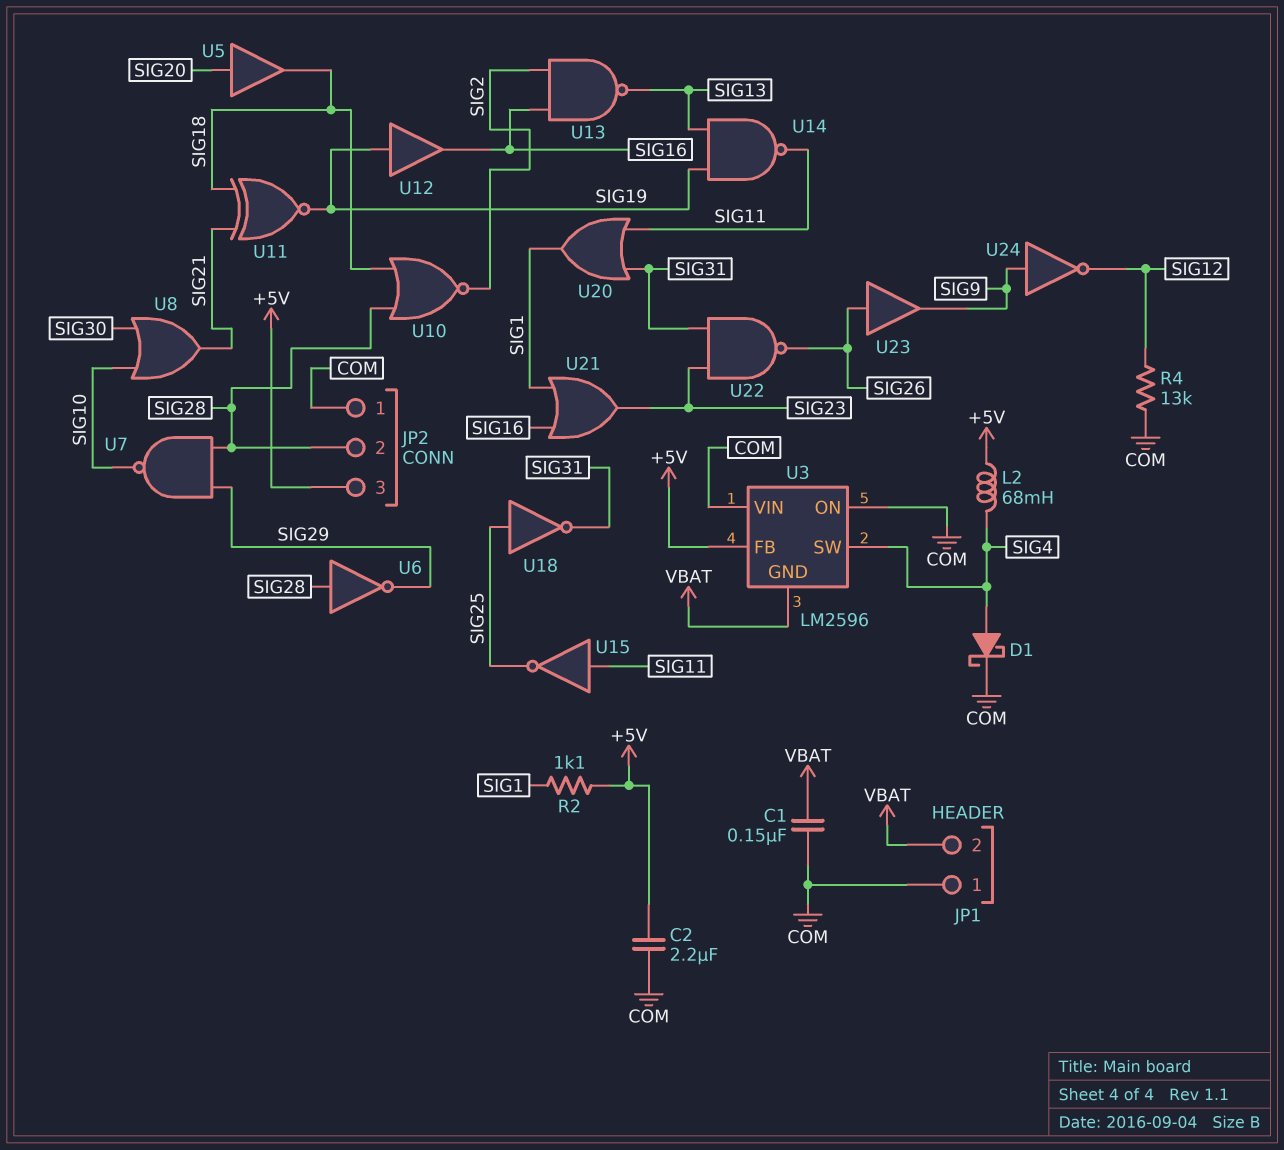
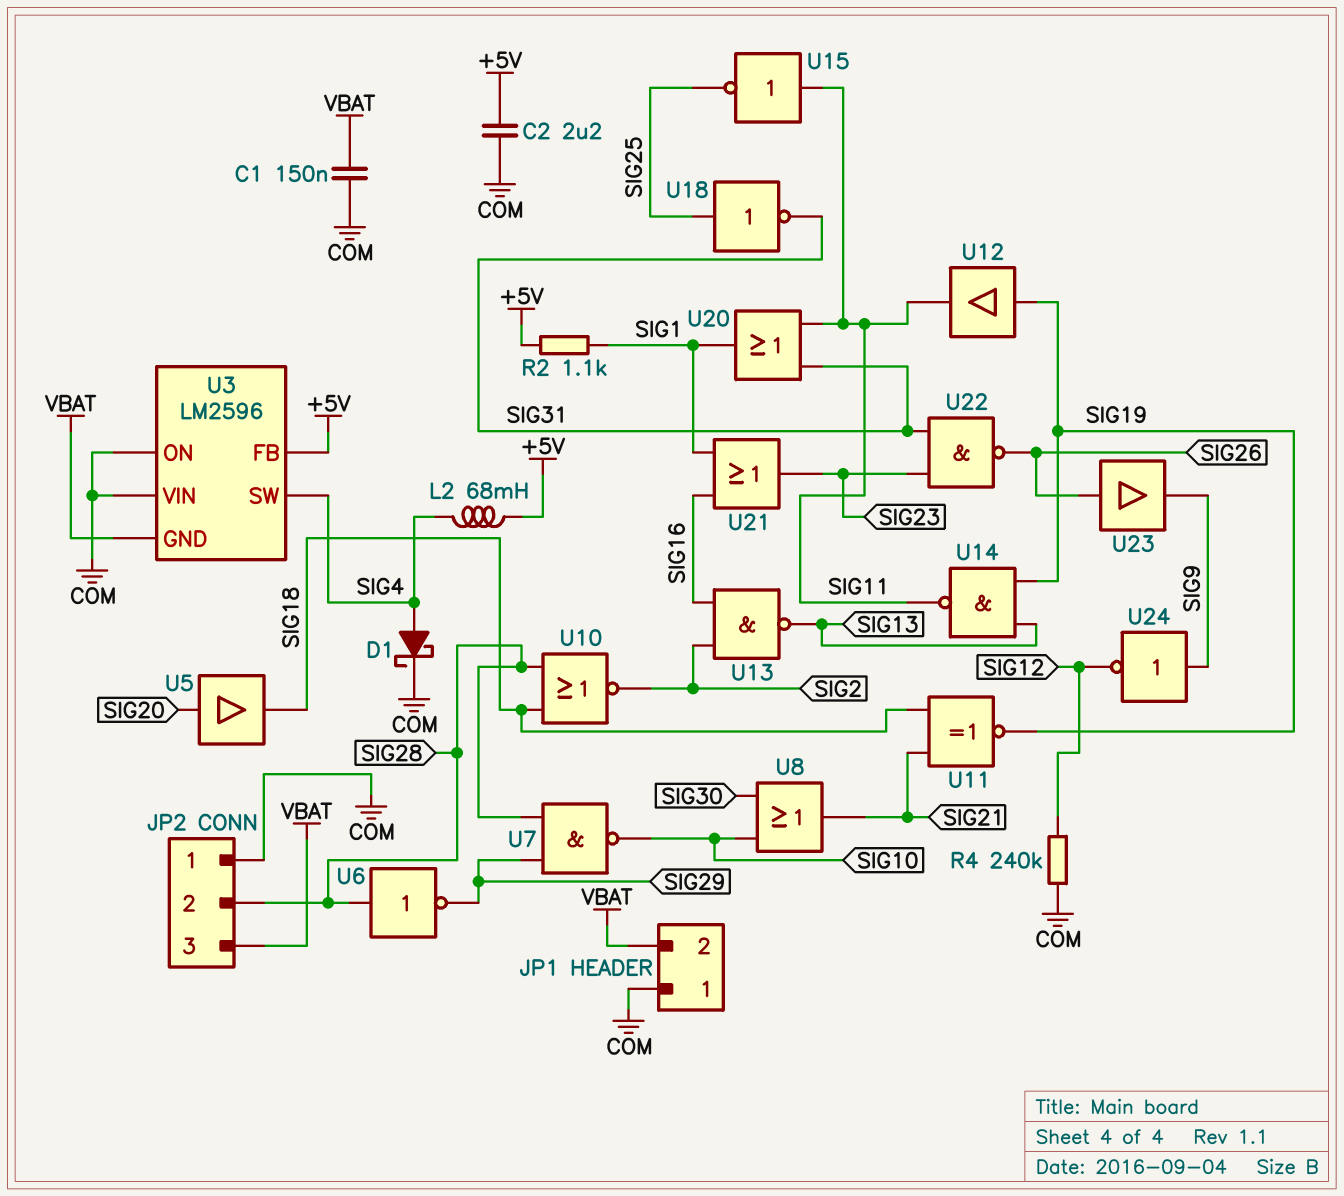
JP2 pin 3: +5V -> VBAT
R4: 13k (COM, SIG12) -> 240k (COM, SIG12)
U12: buffer (in SIG19, out SIG16) -> buffer (in SIG19, out SIG11)

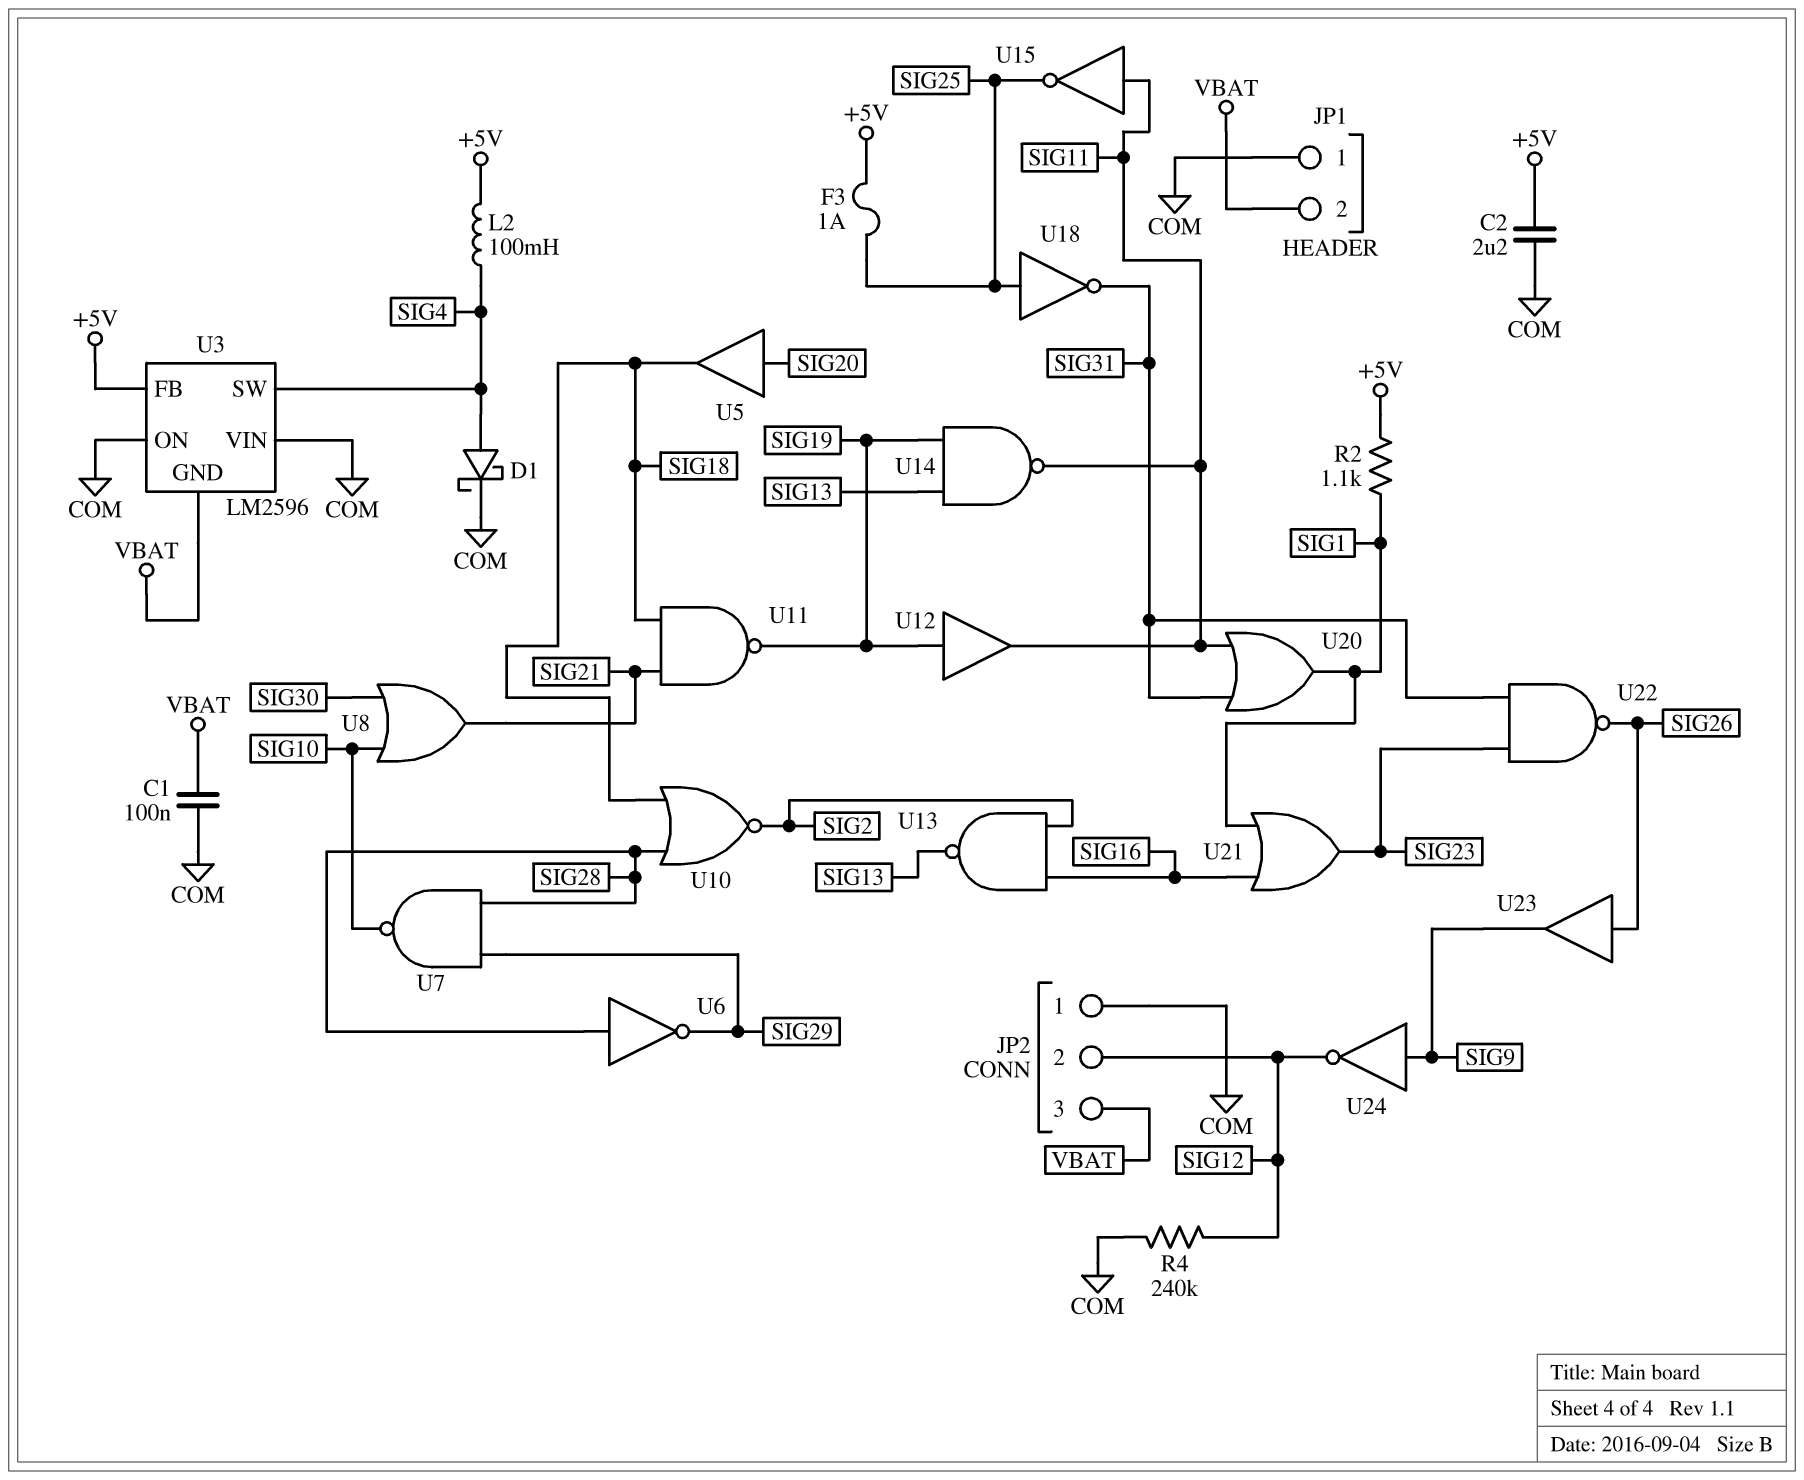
C1: 150nF (COM, VBAT) -> 100nF (COM, VBAT)
F3: none -> 1A (+5V, SIG25)
JP2 pin 2: SIG28 -> SIG12
L2: 68mH (+5V, SIG4) -> 100mH (+5V, SIG4)
U11: XNOR (in SIG18, in SIG21, out SIG19) -> NAND (in SIG18, in SIG21, out SIG19)

